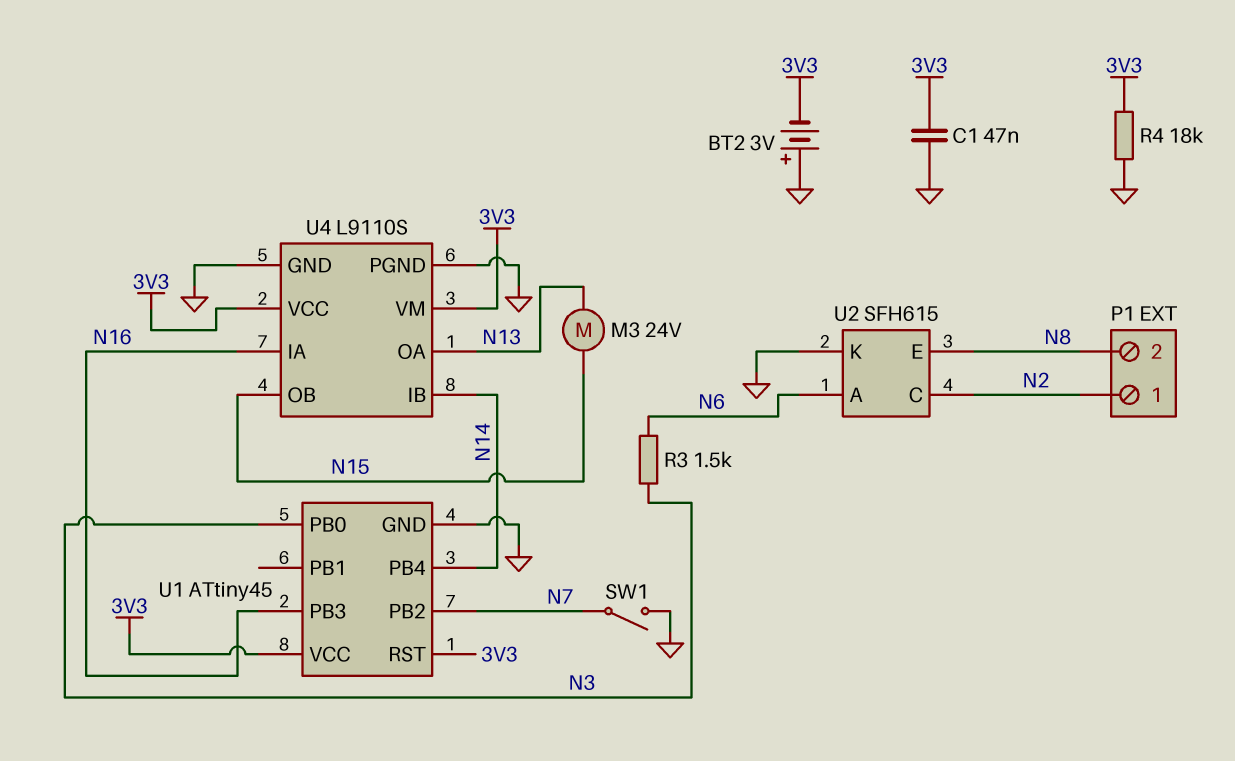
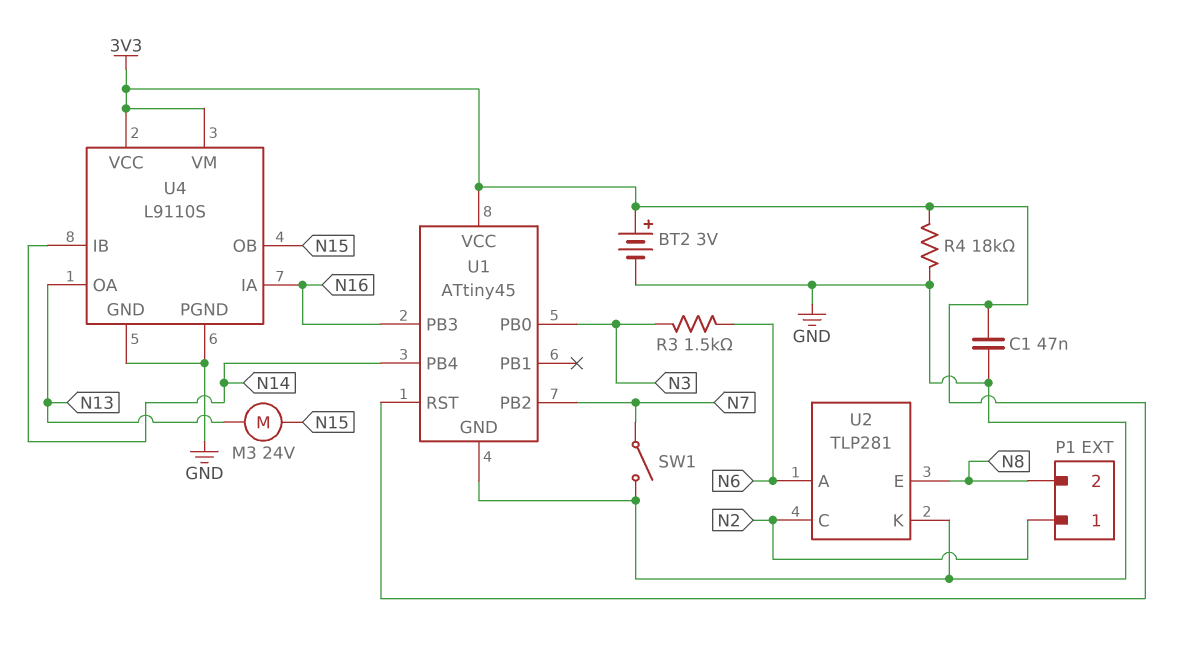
BT2: 3V (plus GND, minus 3V3) -> 3V (plus 3V3, minus GND)
U2: SFH615 -> TLP281

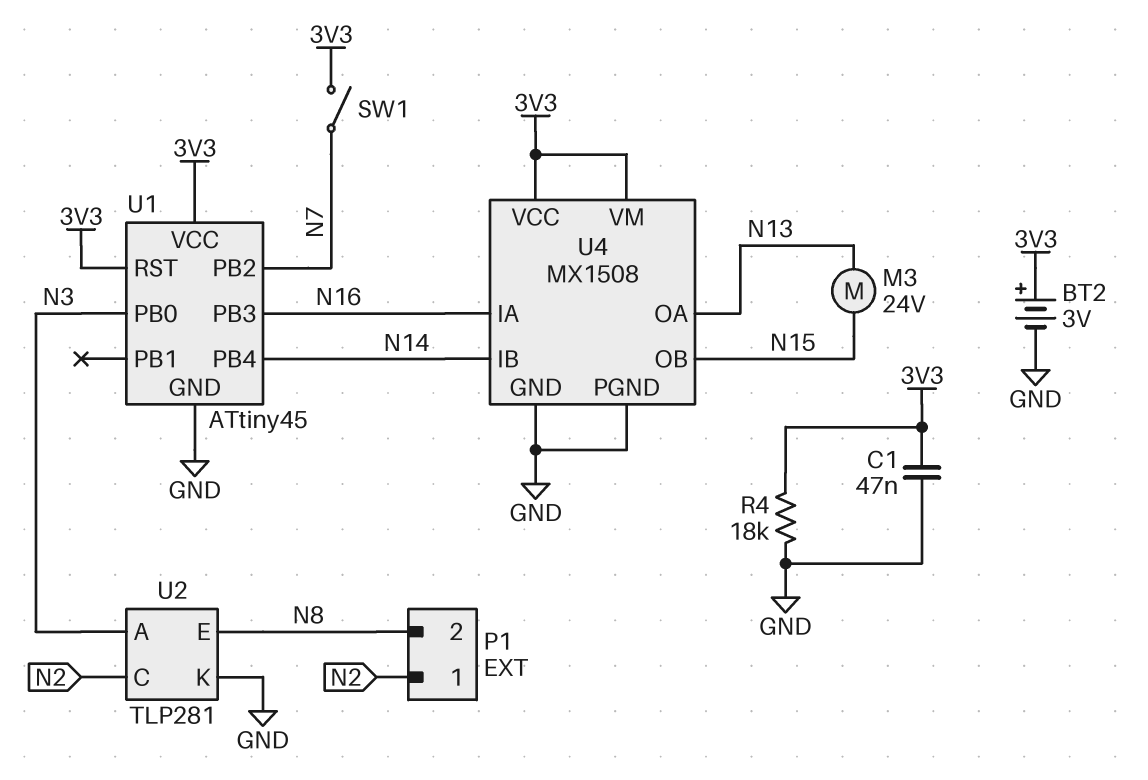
R3: 1.5k (N3, N6) -> none
SW1: switch (GND, N7) -> switch (3V3, N7)
U2 pin A: N6 -> N3
U4: L9110S -> MX1508

